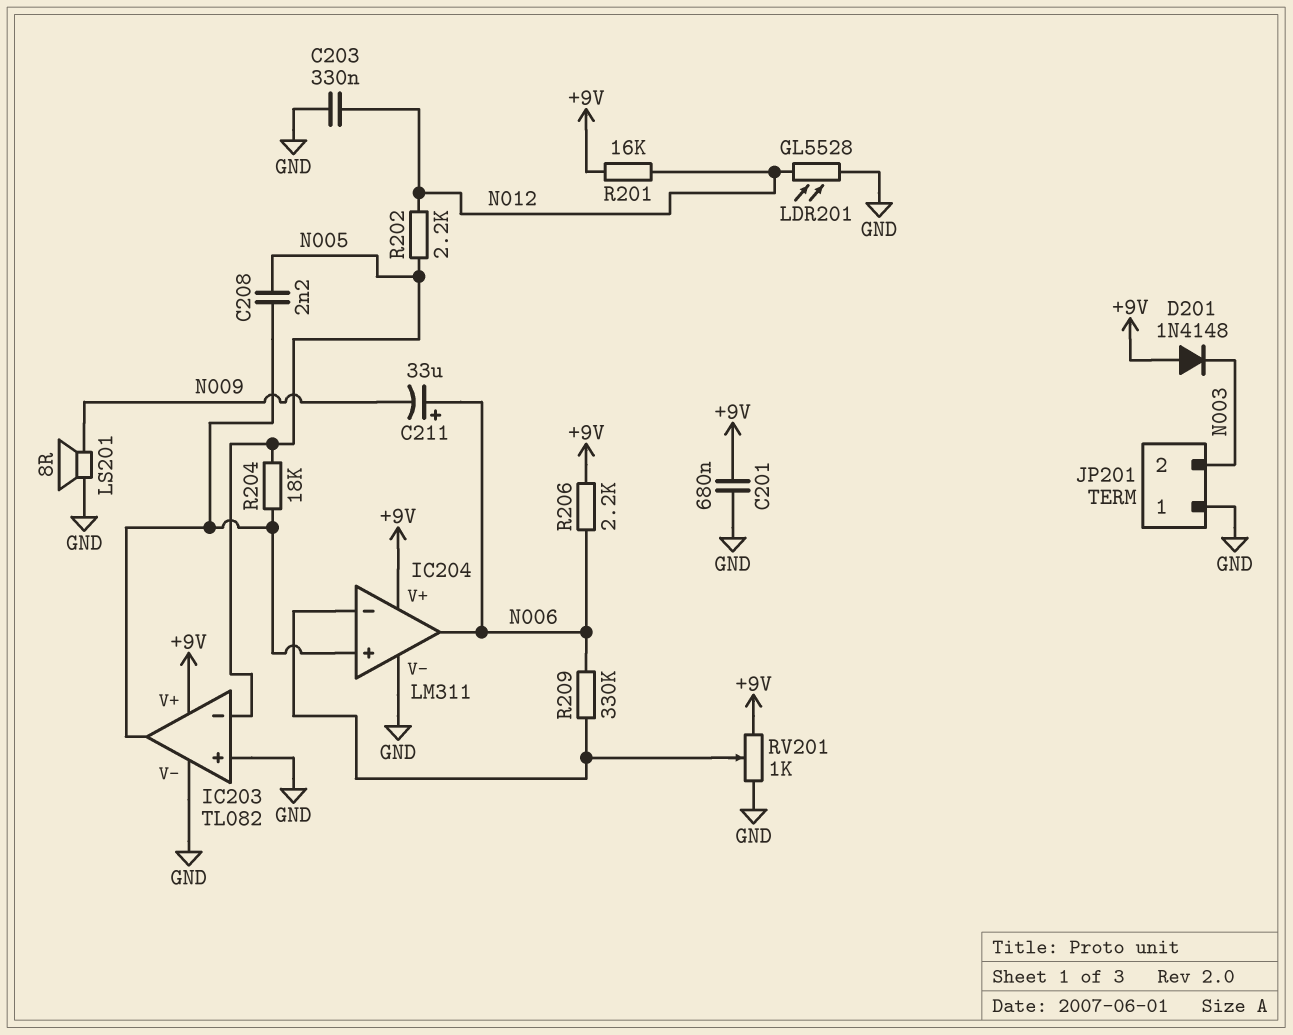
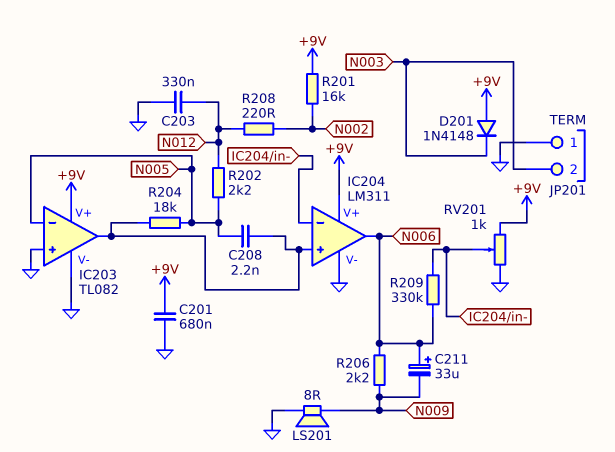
LDR201: GL5528 (GND, N012) -> none
R201: 16k (+9V, N012) -> 16k (+9V, N002)
R206: 2.2k (+9V, N006) -> 2.2k (N006, N009)
R208: none -> 220 (N002, N012)

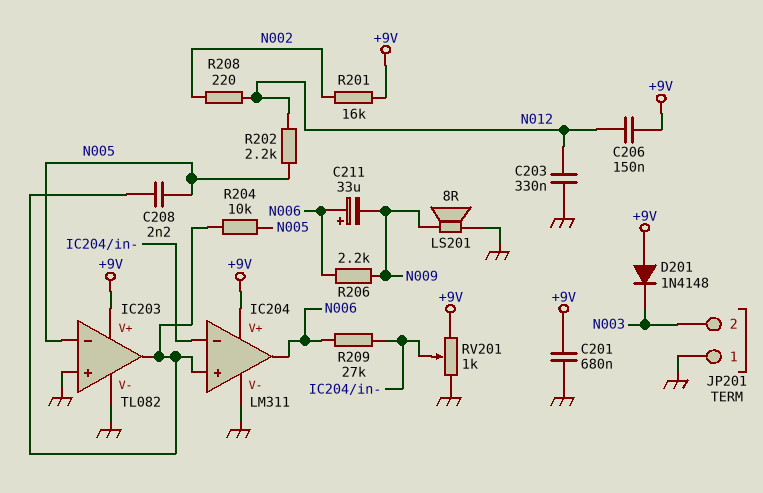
C206: none -> 150nF (+9V, N012)
R204: 18k (IC203/out, N005) -> 10k (IC203/out, N005)
R209: 330k (IC204/in-, N006) -> 27k (IC204/in-, N006)

